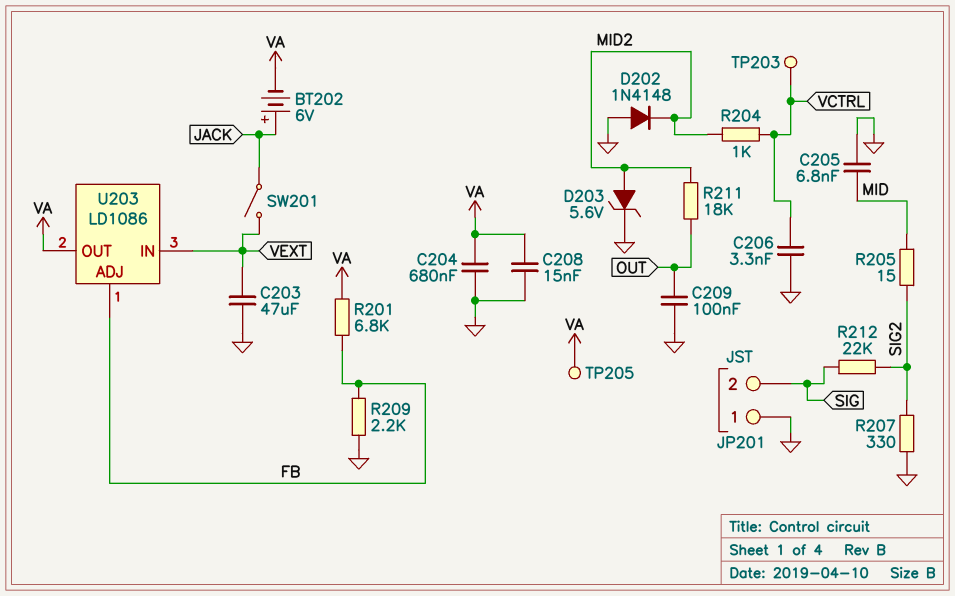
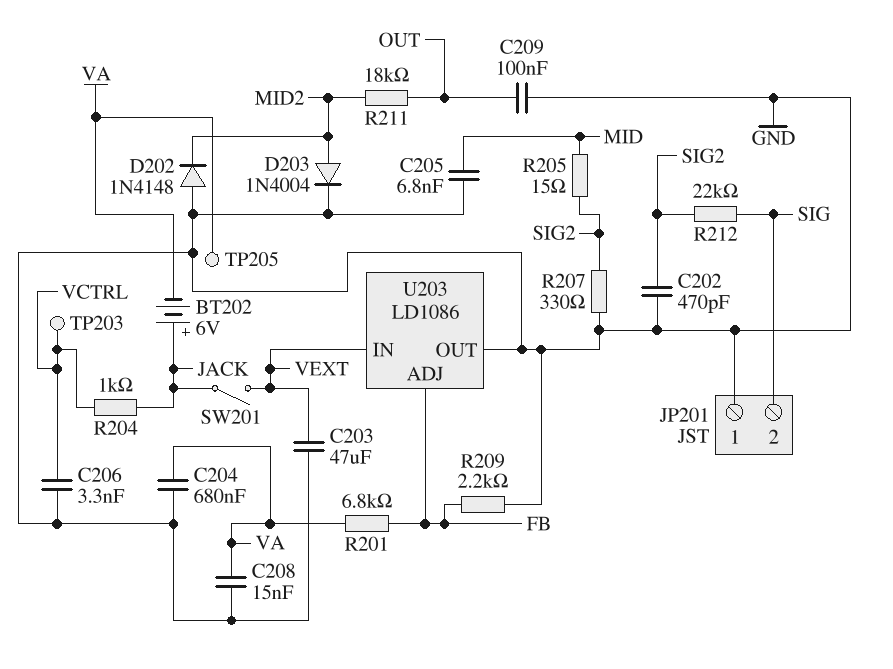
C202: none -> 470pF (GND, SIG2)
D203: zener 5.6V (A MID2, K GND) -> diode 1N4004 (A MID2, K GND)
R204: 1k (MID2, VCTRL) -> 1k (JACK, VCTRL)
U203 pin OUT: VA -> GND

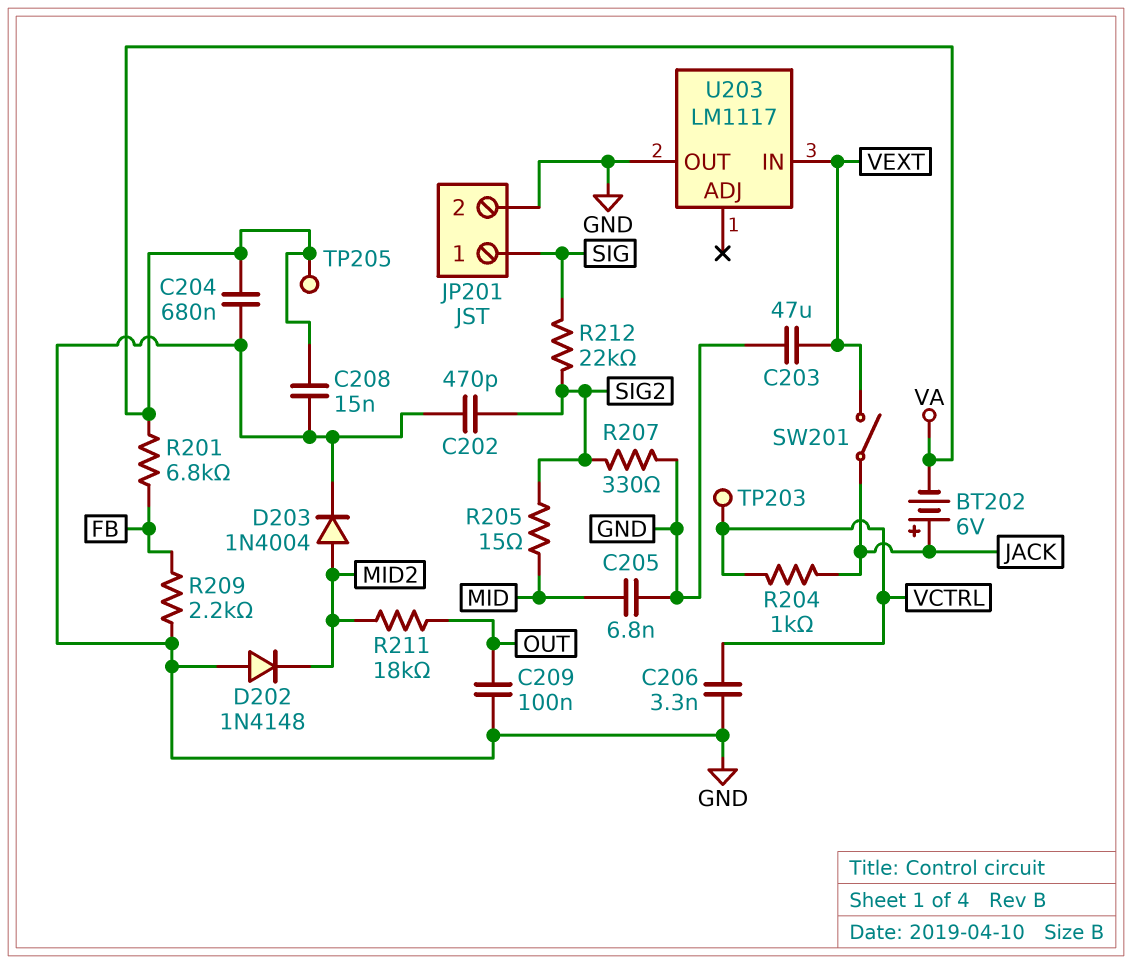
JP201 pin 1: GND -> SIG
JP201 pin 2: SIG -> GND
U203: LD1086 -> LM1117
U203 pin ADJ: FB -> none

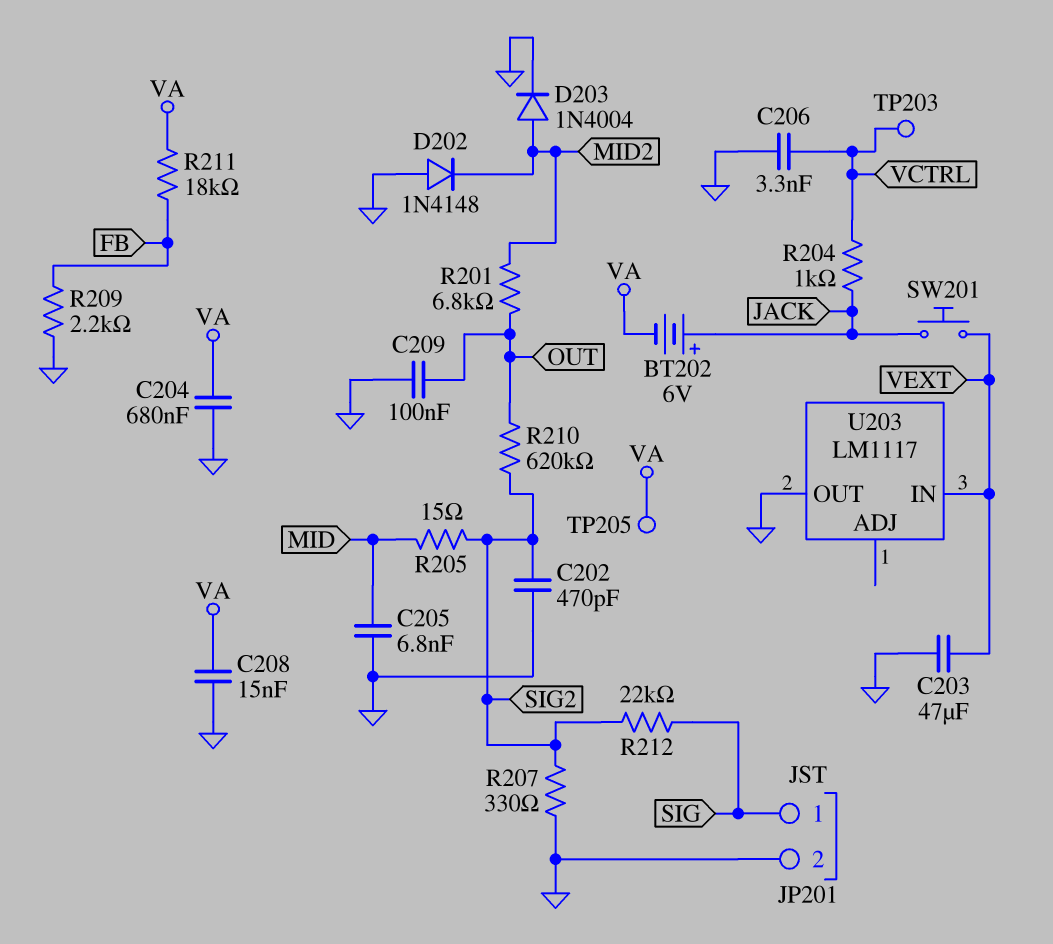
R201: 6.8k (FB, VA) -> 6.8k (MID2, OUT)
R210: none -> 620k (OUT, SIG2)
R211: 18k (MID2, OUT) -> 18k (FB, VA)
SW201: switch (JACK, VEXT) -> button (JACK, VEXT)

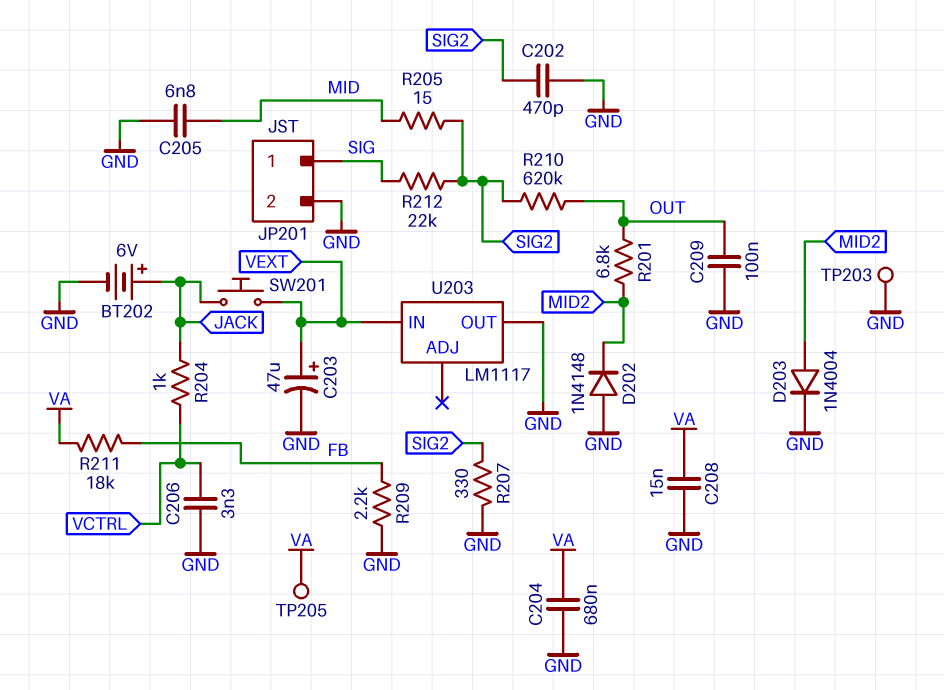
BT202: 6V (plus JACK, minus VA) -> 6V (plus JACK, minus GND)
C203: 47uF (GND, VEXT) -> 47uF (plus VEXT, minus GND)
TP203: test point (VCTRL) -> test point (GND)

